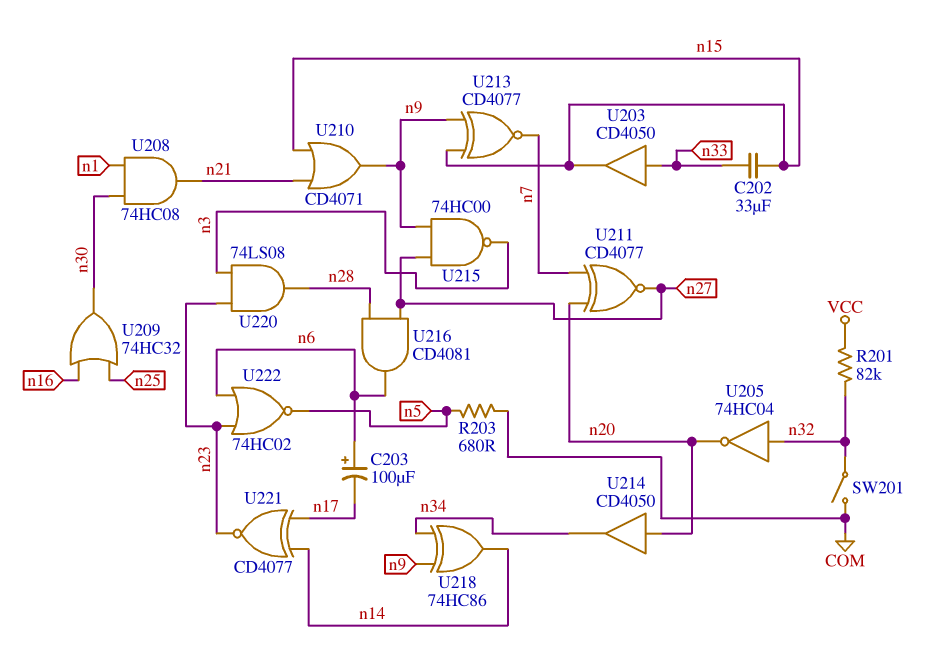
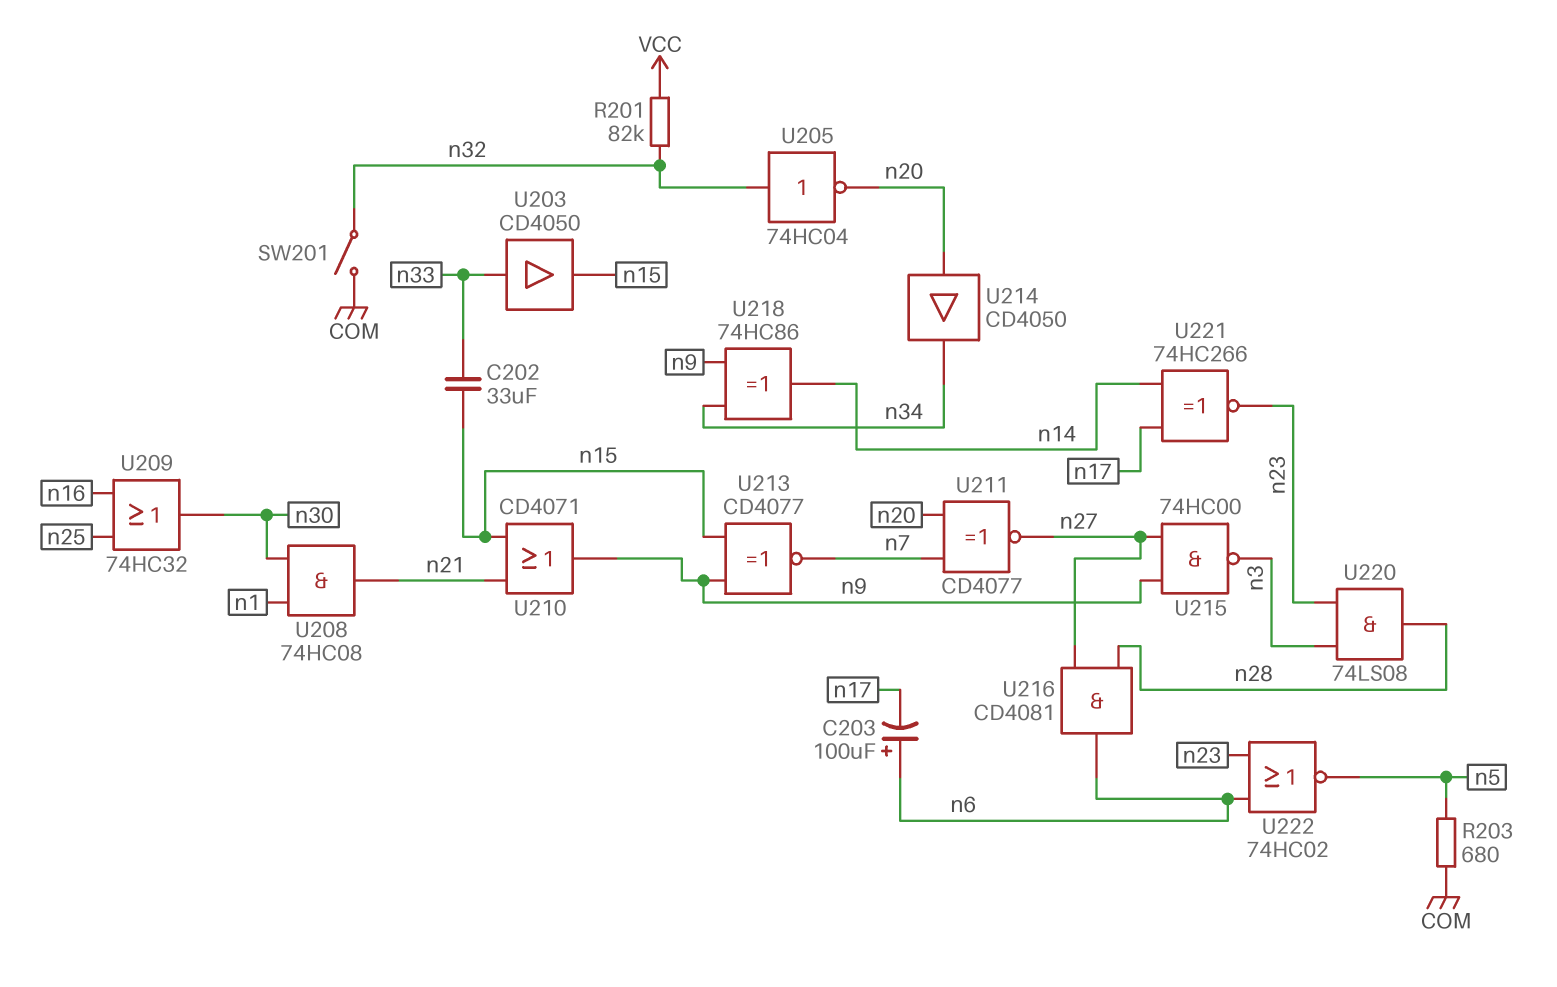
U221: XNOR CD4077 (in n14, in n17, out n23) -> XNOR 74HC266 (in n14, in n17, out n23)

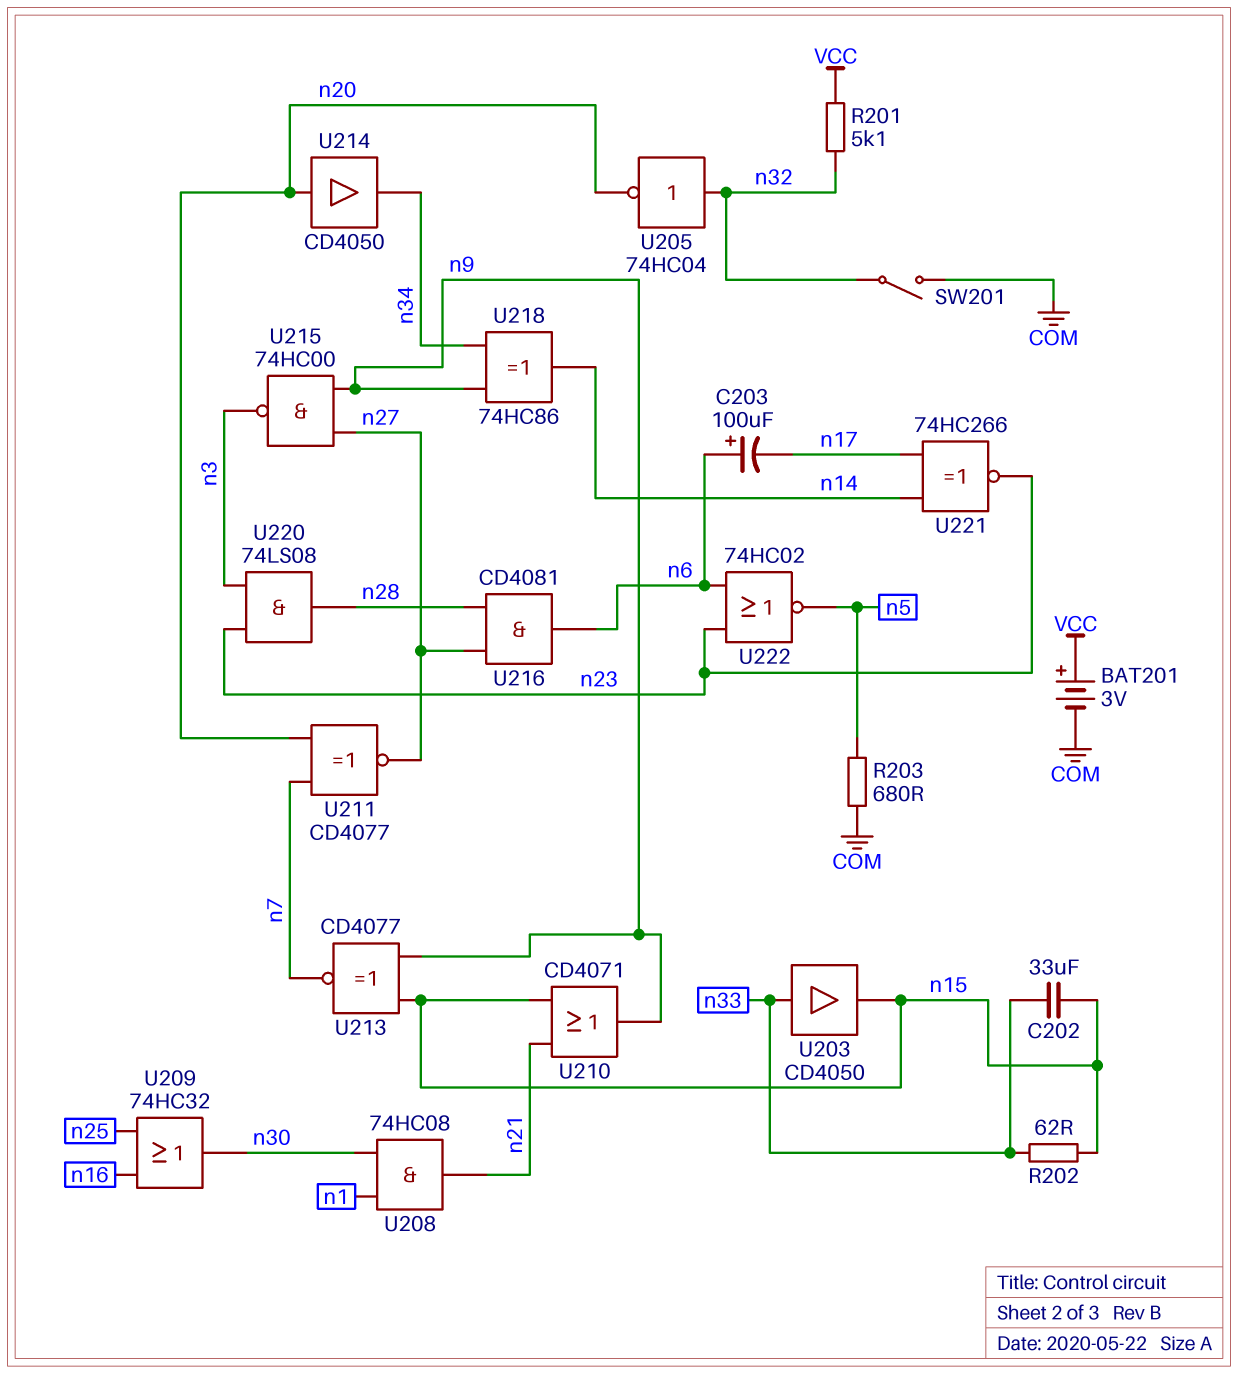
BAT201: none -> 3V (plus VCC, minus COM)
R201: 82k (VCC, n32) -> 5.1k (VCC, n32)
R202: none -> 62 (n15, n33)

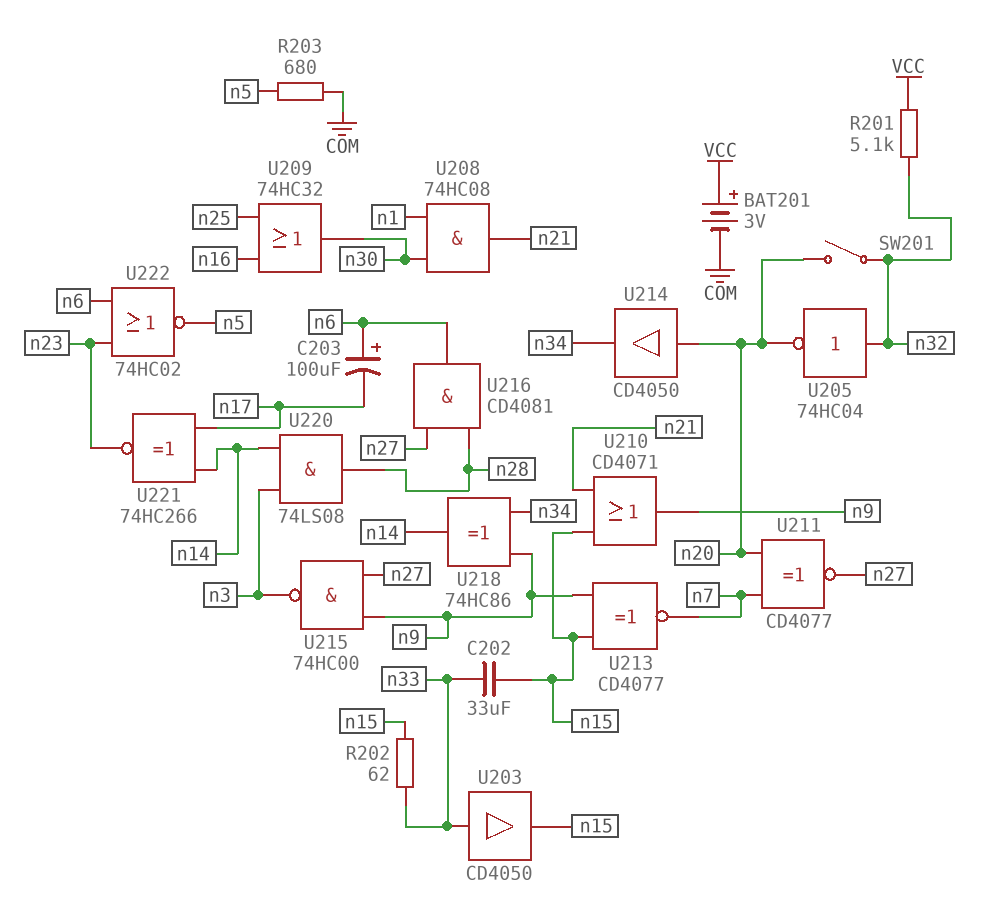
SW201: switch (COM, n32) -> switch (n20, n32)
U220: AND 74LS08 (in n3, in n23, out n28) -> AND 74LS08 (in n3, in n14, out n28)

